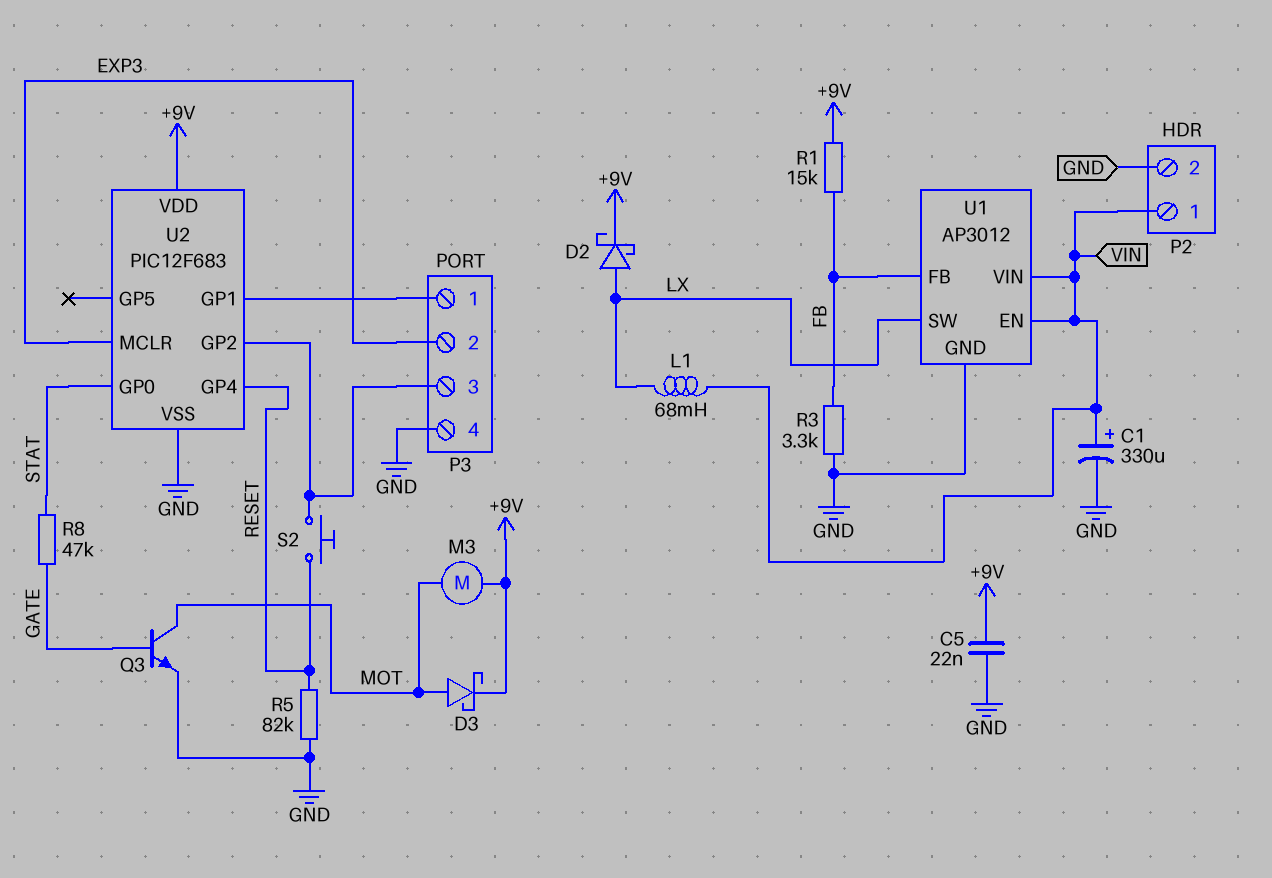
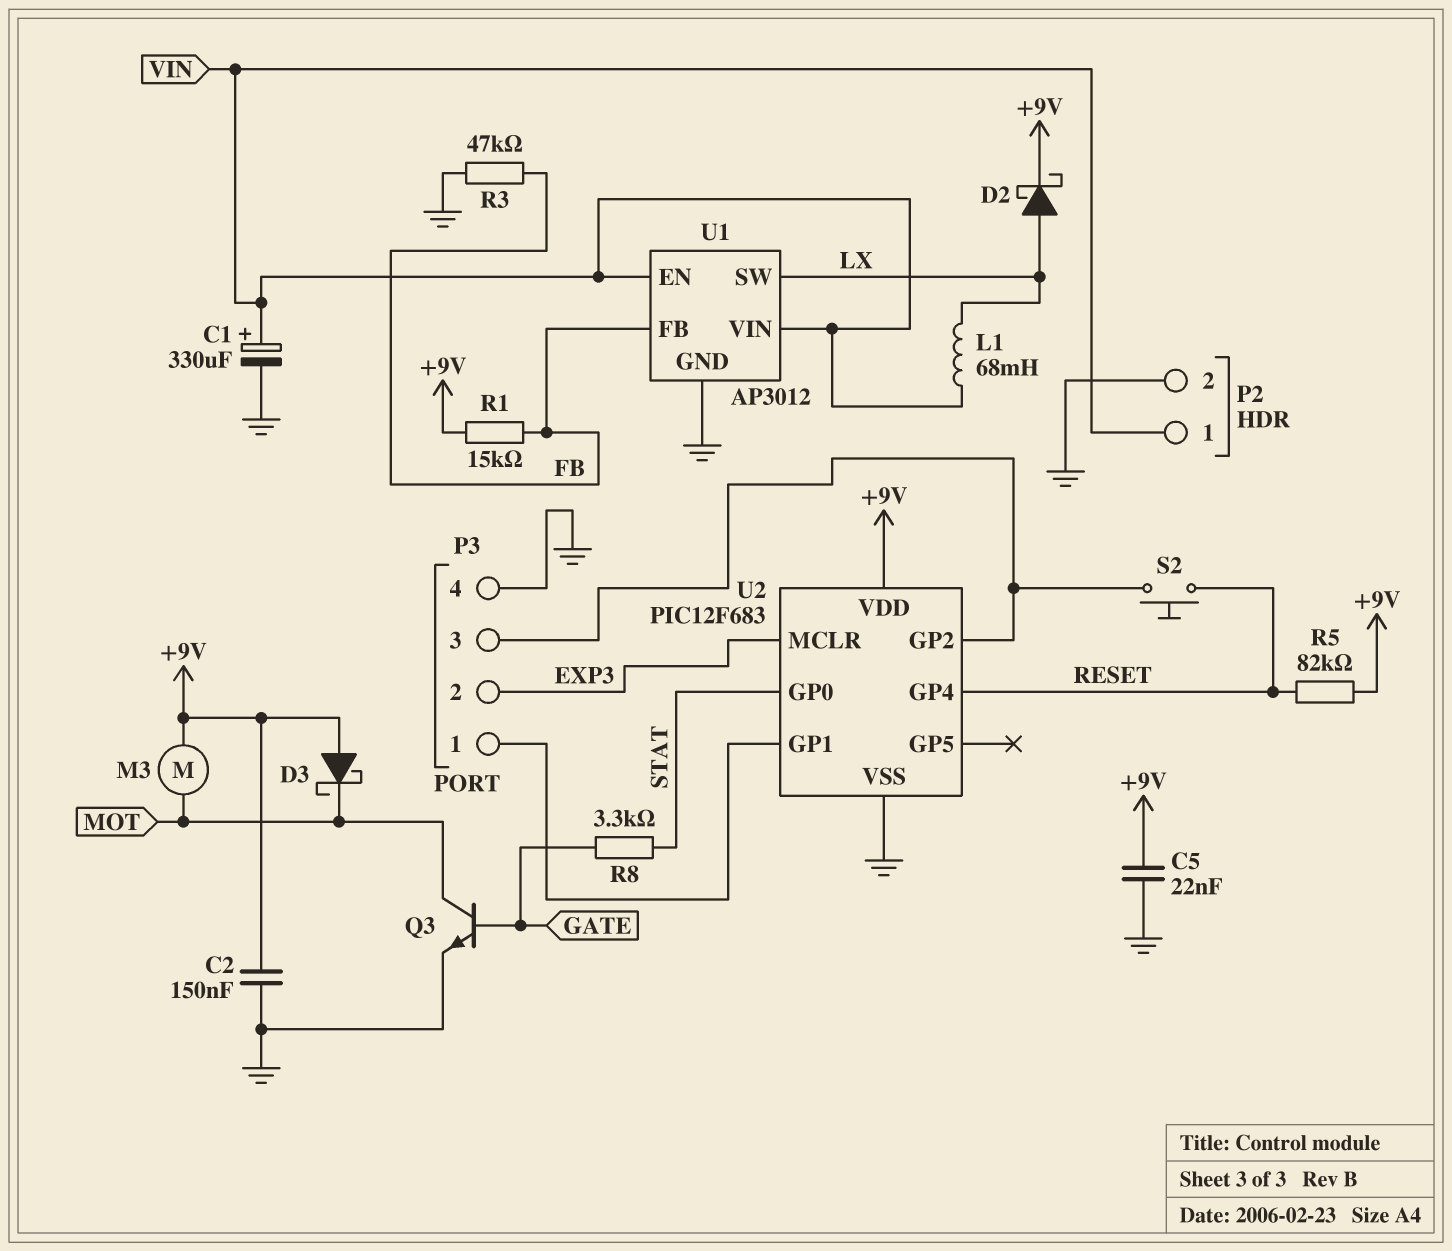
C2: none -> 150nF (+9V, GND)
D3: schottky (A MOT, K +9V) -> schottky (A +9V, K MOT)
R3: 3.3k (FB, GND) -> 47k (FB, GND)
R5: 82k (GND, RESET) -> 82k (+9V, RESET)
R8: 47k (GATE, STAT) -> 3.3k (GATE, STAT)

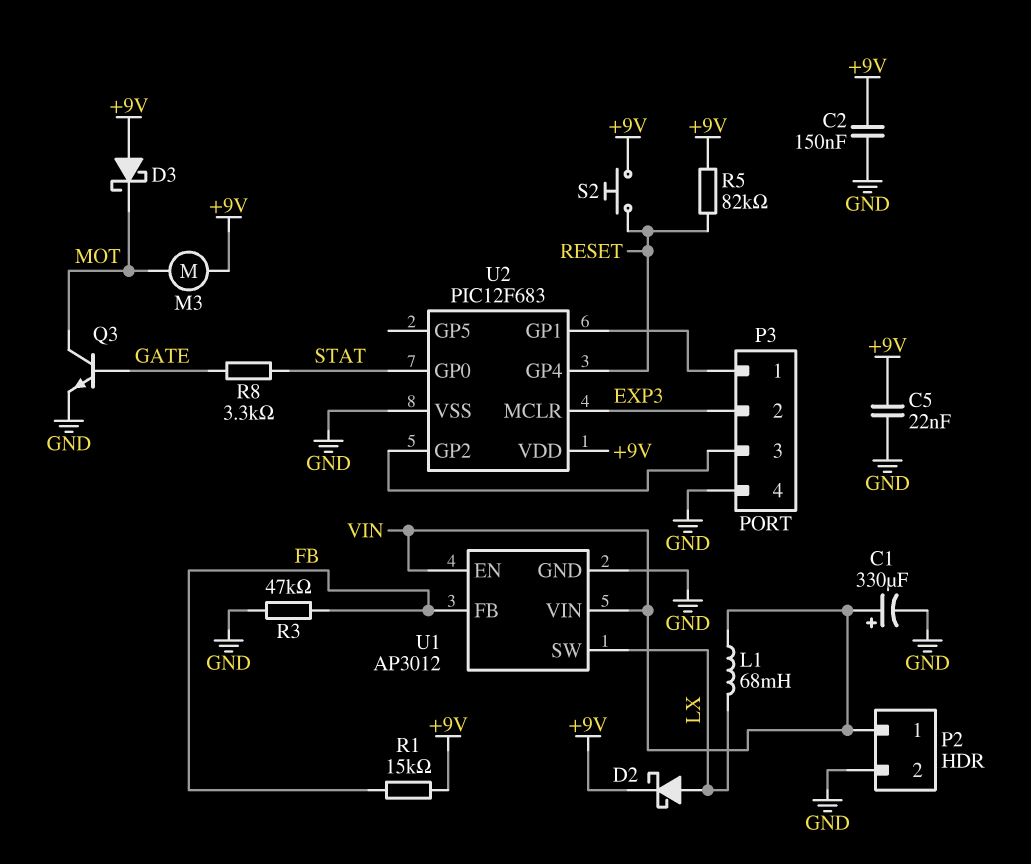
S2: button (P3/3, RESET) -> button (+9V, RESET)

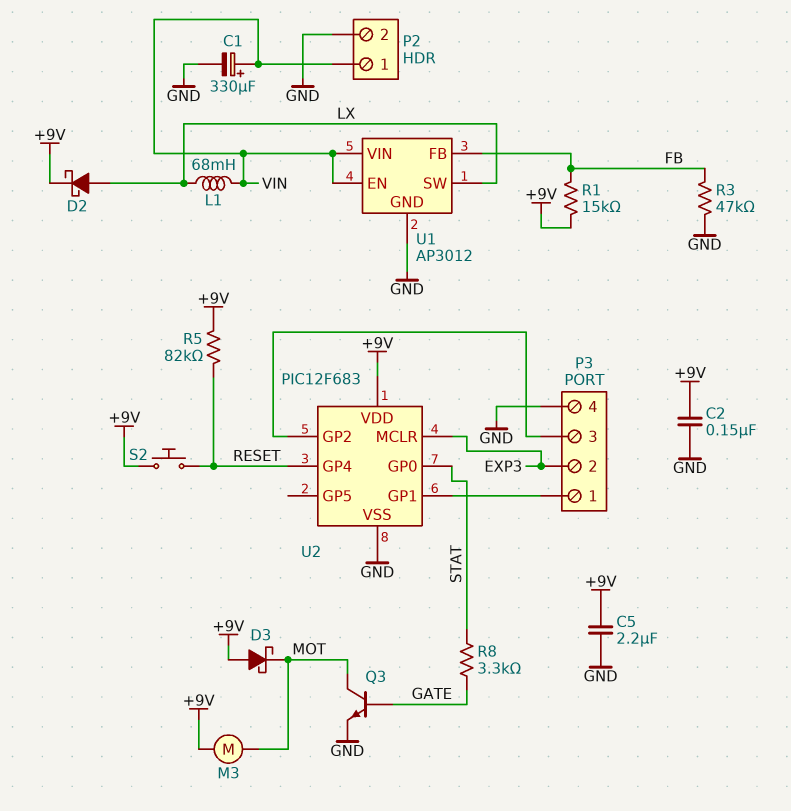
C5: 22nF (+9V, GND) -> 2.2uF (+9V, GND)

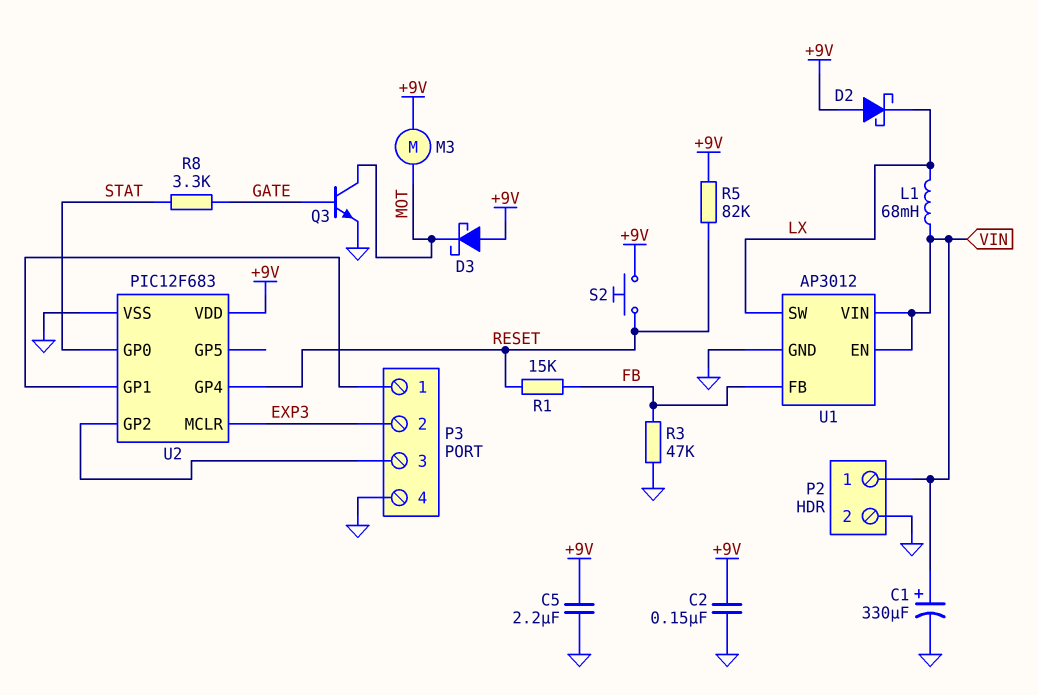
D2: schottky (A LX, K +9V) -> schottky (A +9V, K LX)
R1: 15k (+9V, FB) -> 15k (FB, RESET)

